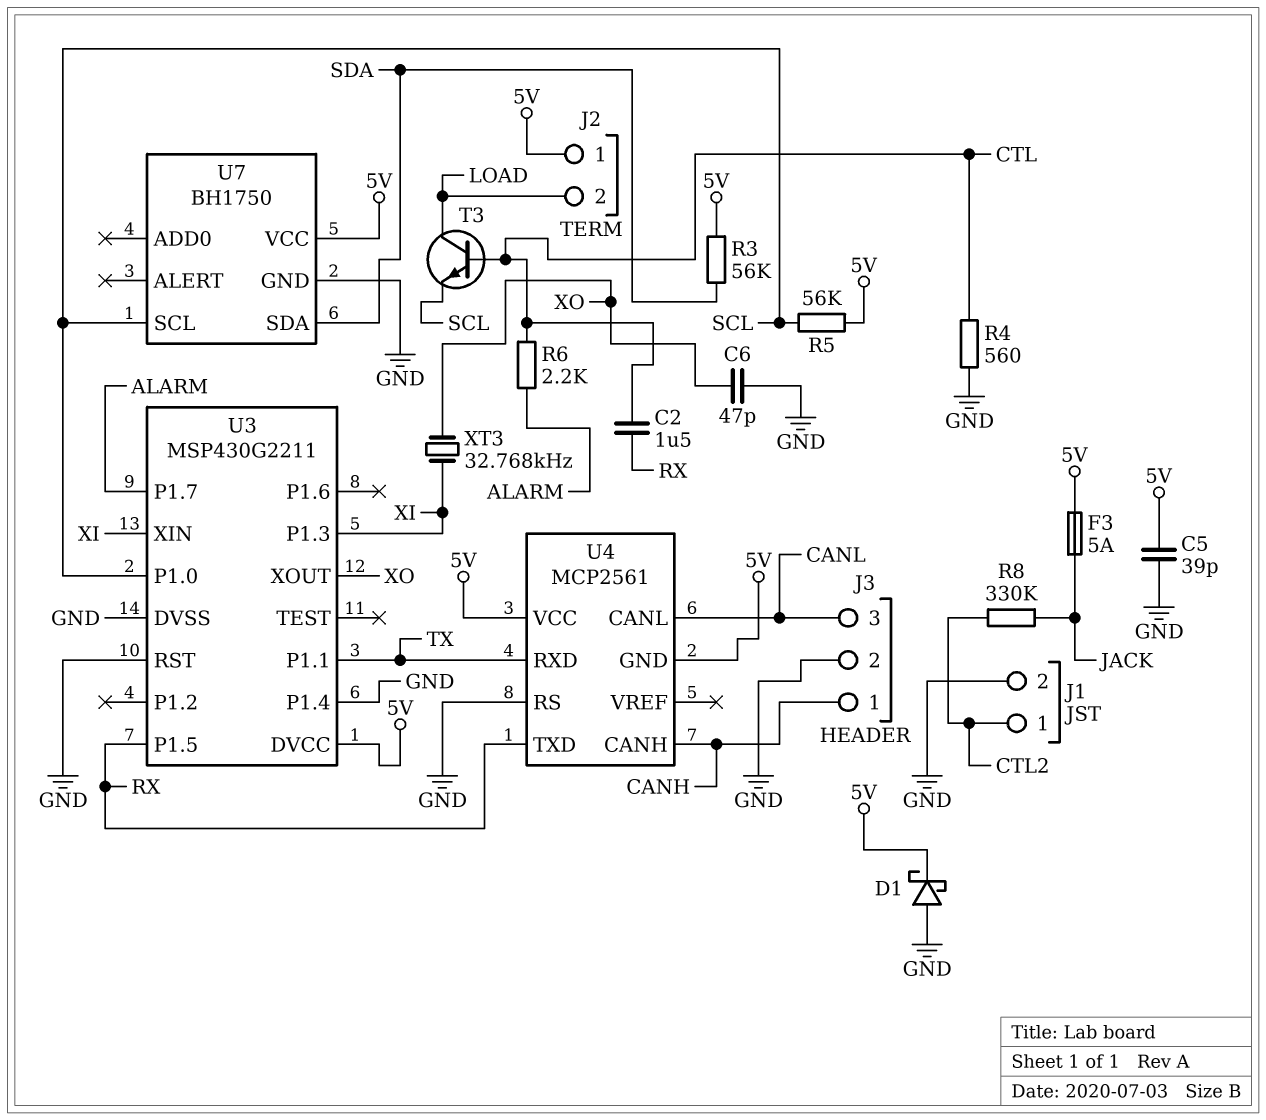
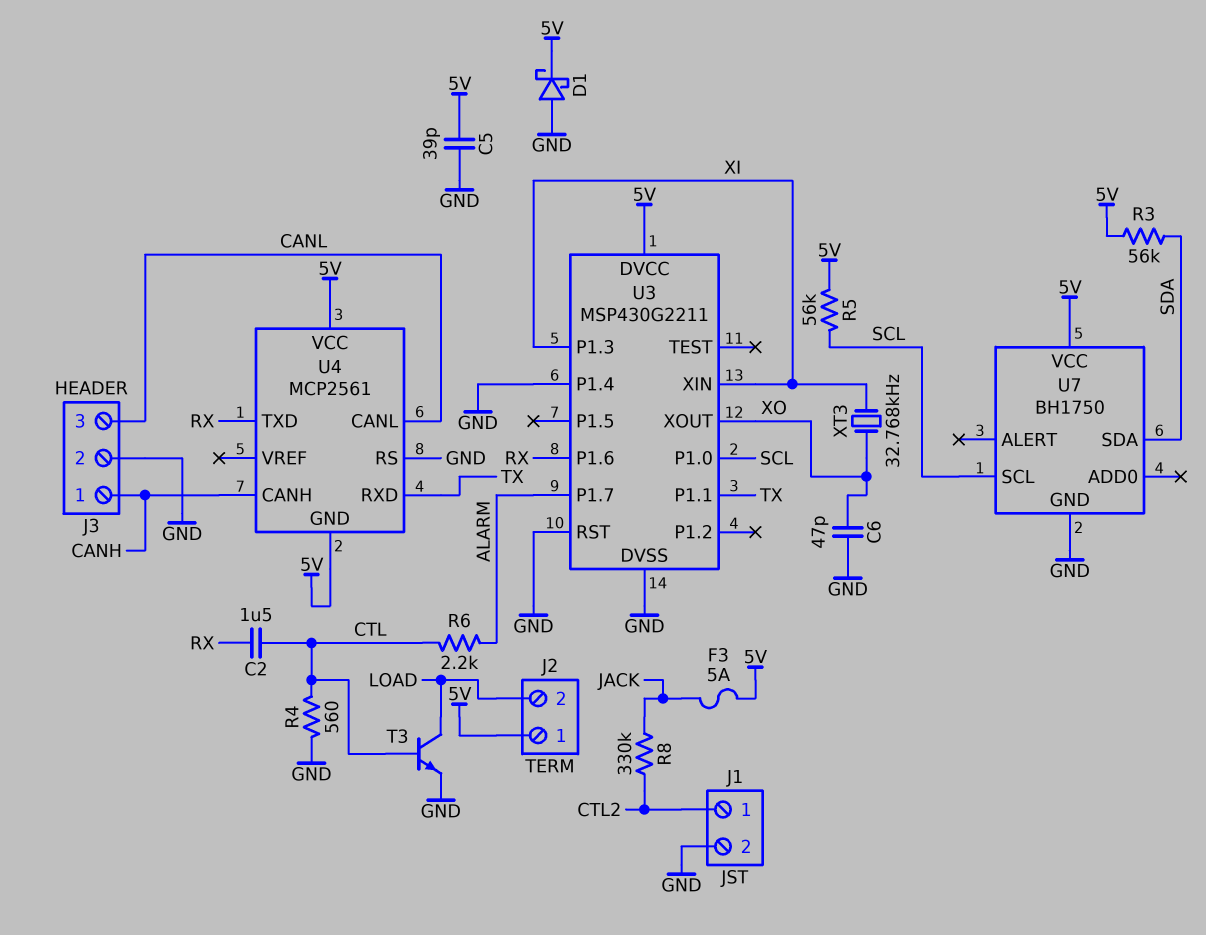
T3: NPN (B CTL, C LOAD, E SCL) -> NPN (B CTL, C LOAD, E GND)
U3 pin P1.5: RX -> none
U3 pin P1.6: none -> RX

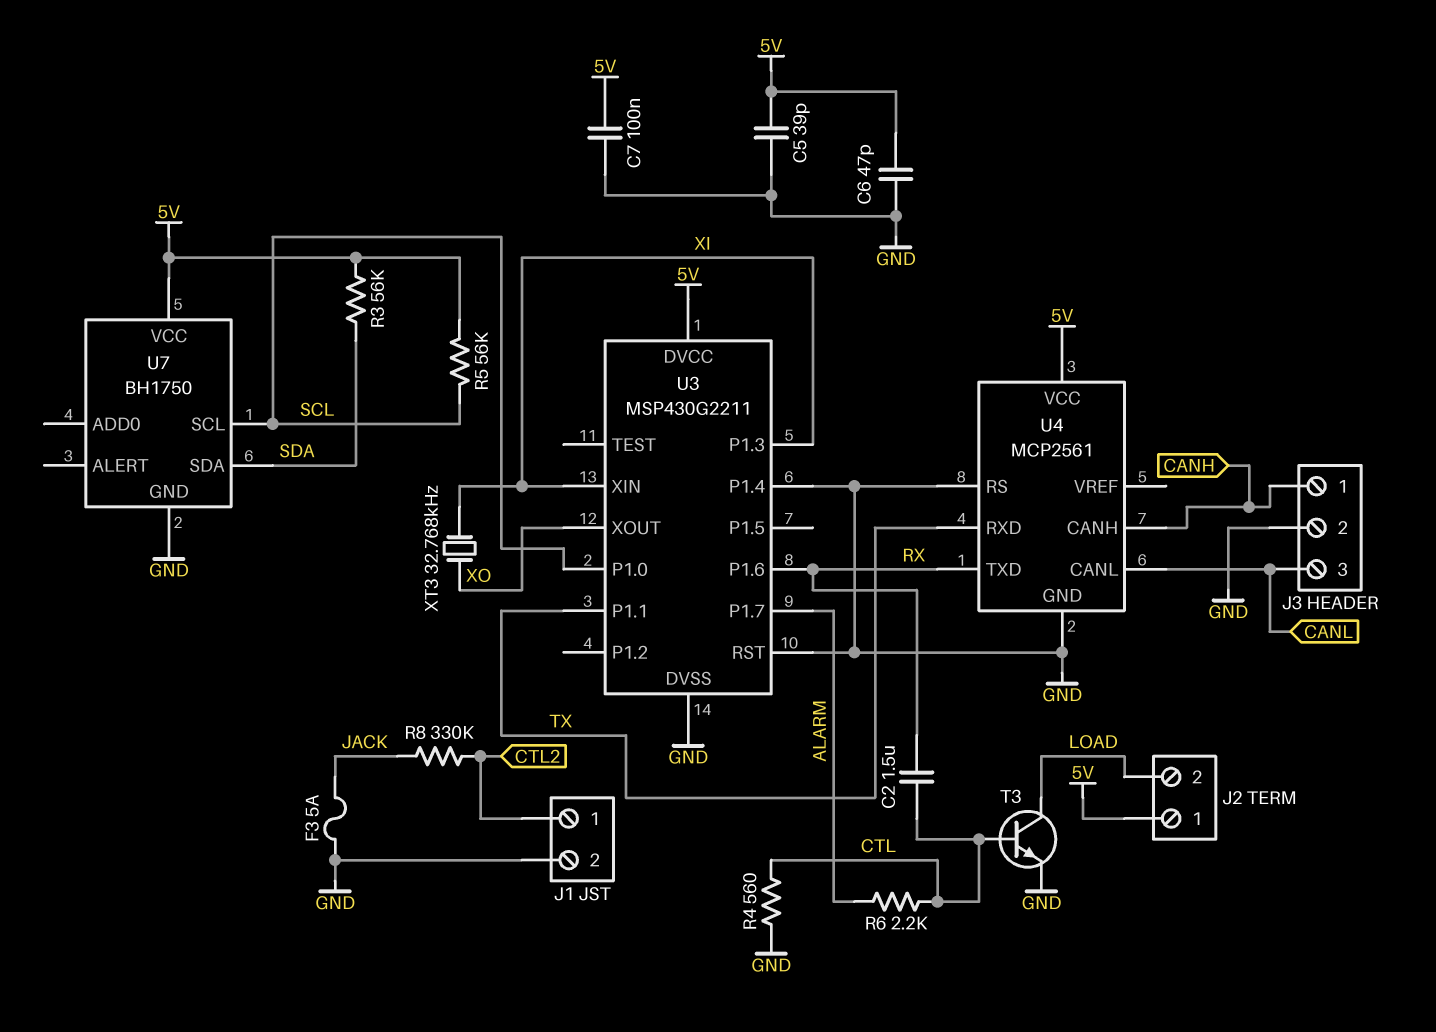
C6: 47pF (GND, XO) -> 47pF (5V, GND)
C7: none -> 100nF (5V, GND)
D1: schottky (A GND, K 5V) -> none
F3: 5A (5V, JACK) -> 5A (GND, JACK)
U4 pin GND: 5V -> GND

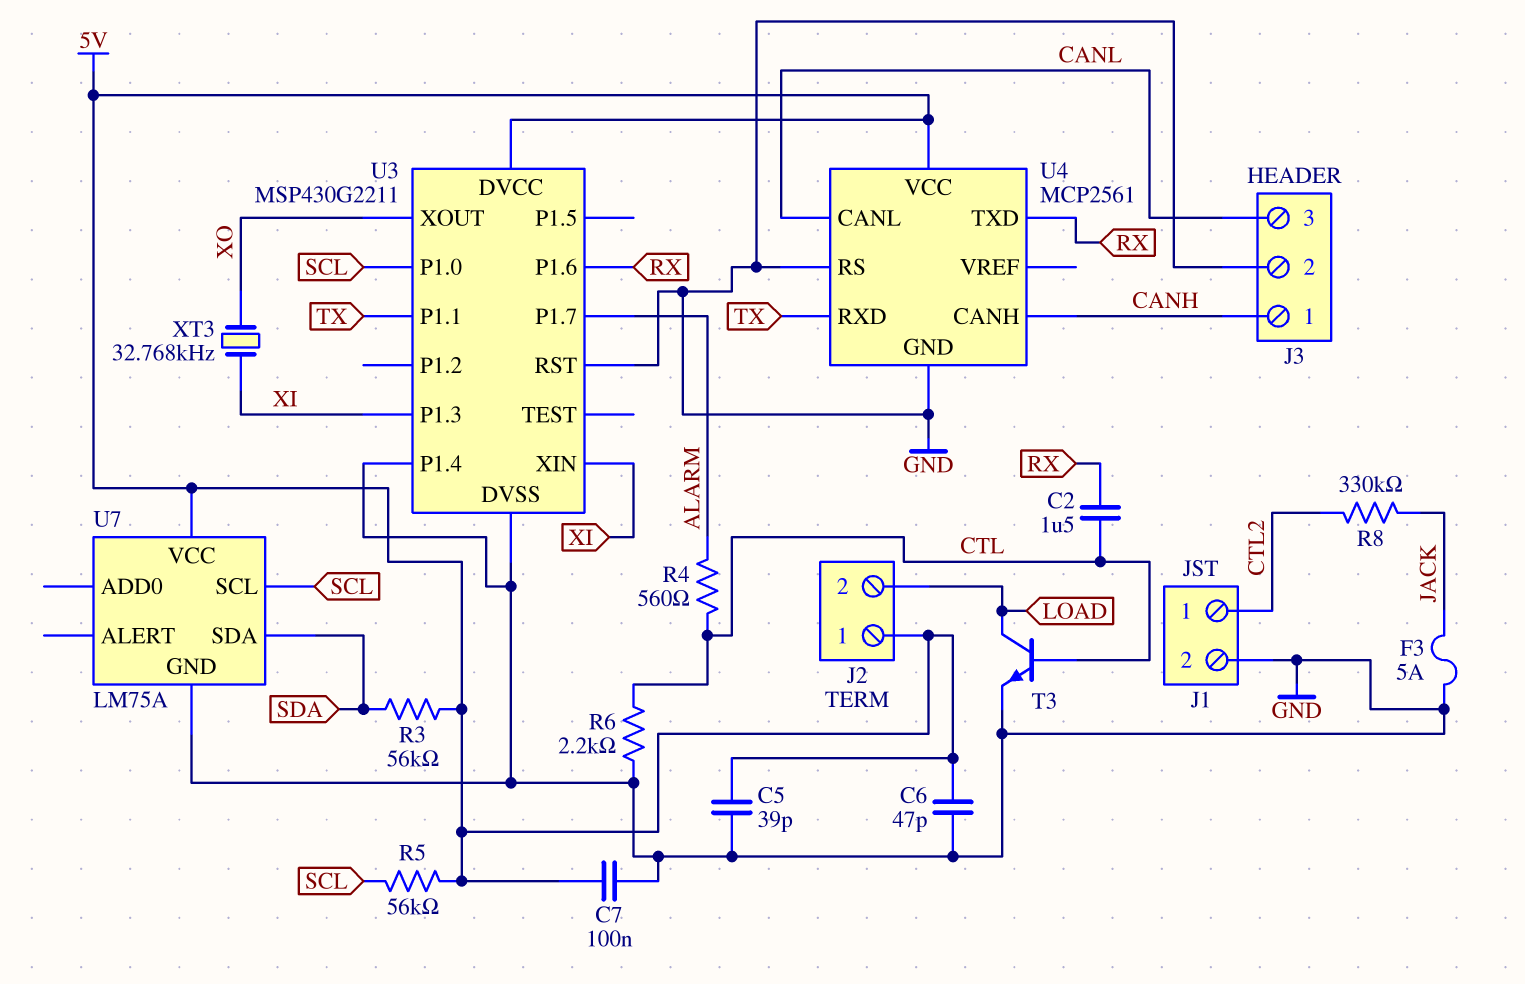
R4: 560 (CTL, GND) -> 560 (ALARM, CTL)
R6: 2.2k (ALARM, CTL) -> 2.2k (CTL, GND)
U7: BH1750 -> LM75A

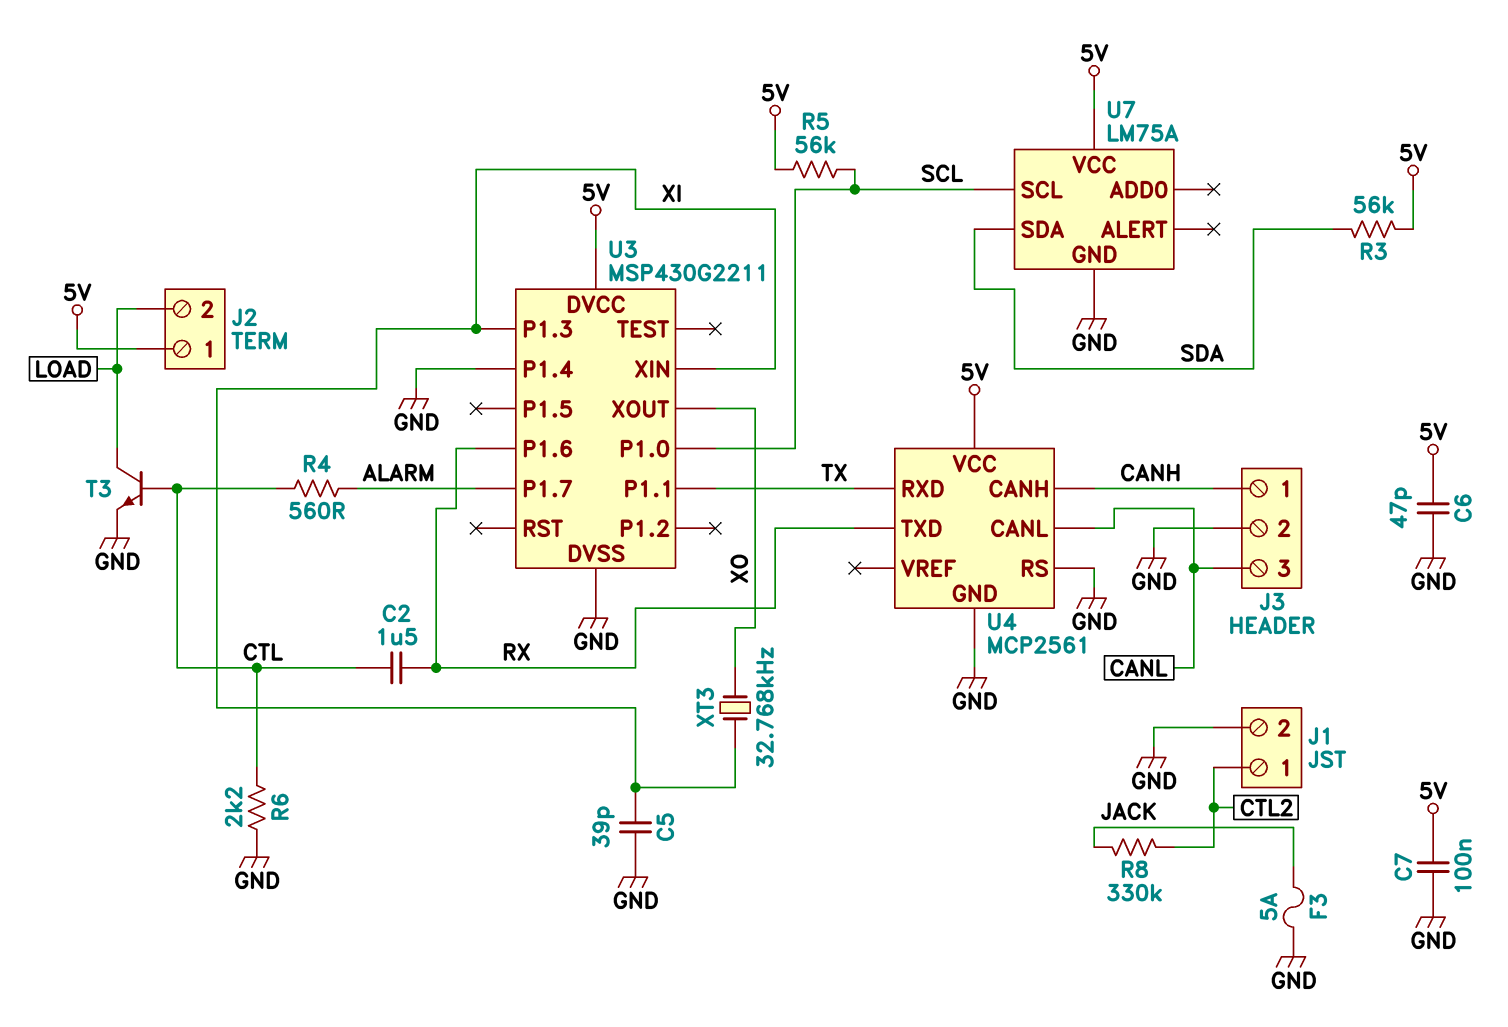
C5: 39pF (5V, GND) -> 39pF (GND, XI)
U3 pin RST: GND -> none

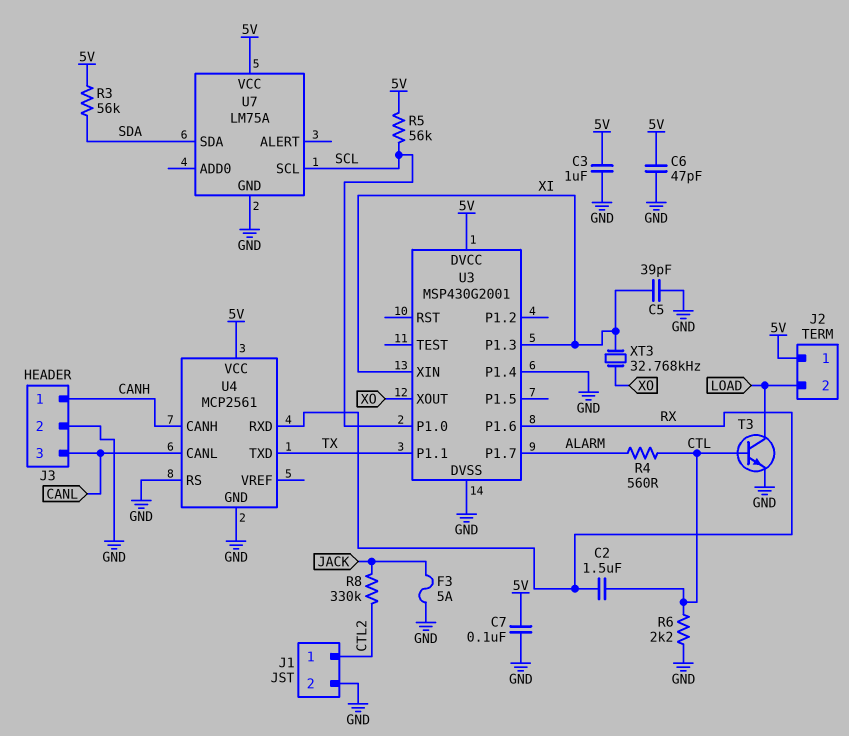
C3: none -> 1uF (5V, GND)
U3: MSP430G2211 -> MSP430G2001
U4 pin RXD: TX -> RX
U4 pin TXD: RX -> TX

